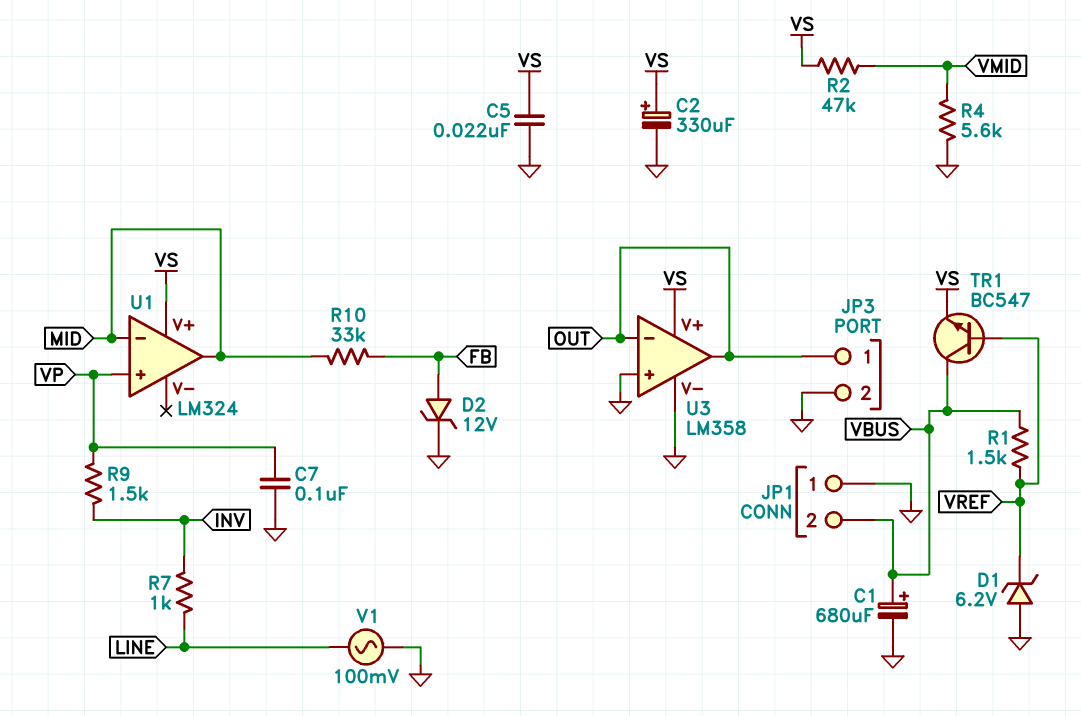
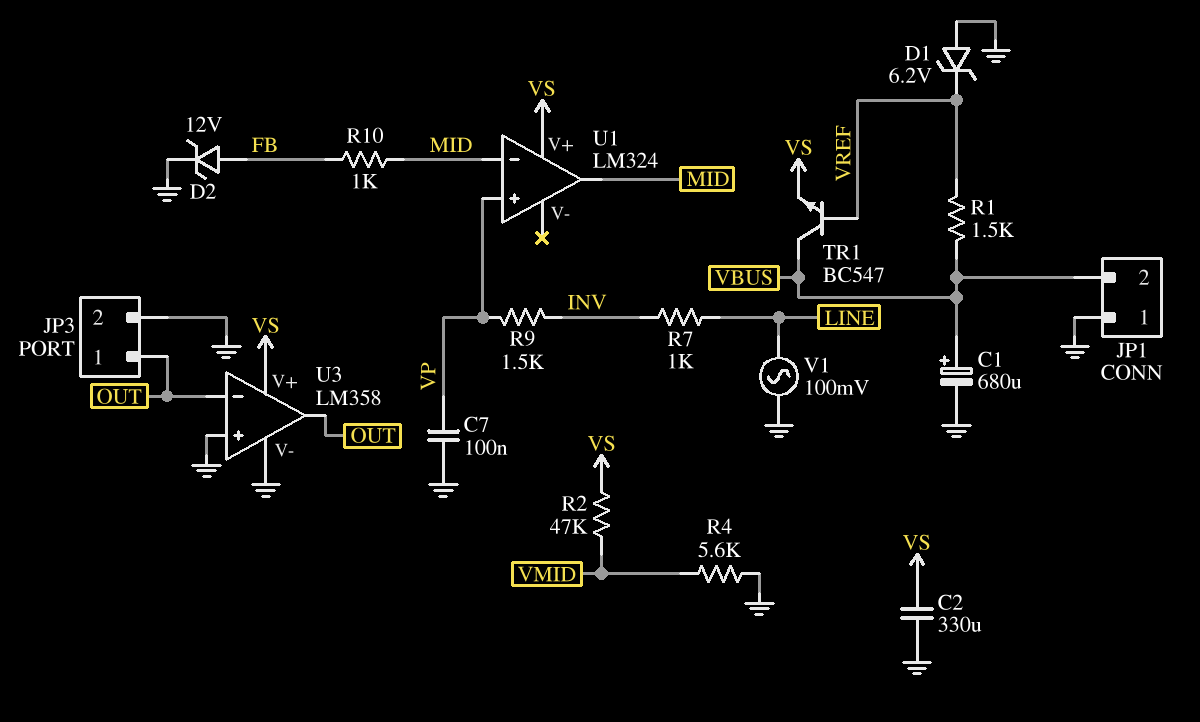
C2: 330uF (plus VS, minus GND) -> 330uF (GND, VS)
C5: 22nF (GND, VS) -> none
R10: 33k (FB, MID) -> 1k (FB, MID)

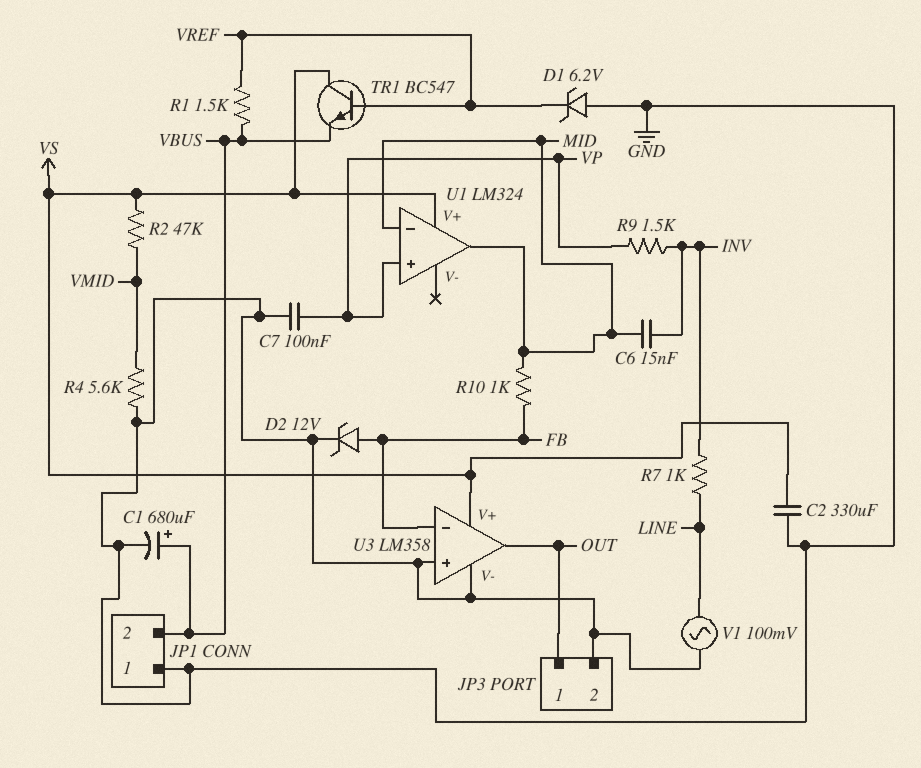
C6: none -> 15nF (INV, MID)
TR1: NPN BC547 (B VREF, C VBUS, E VS) -> NPN BC547 (B VREF, C VS, E VBUS)
U3 pin in-: OUT -> FB

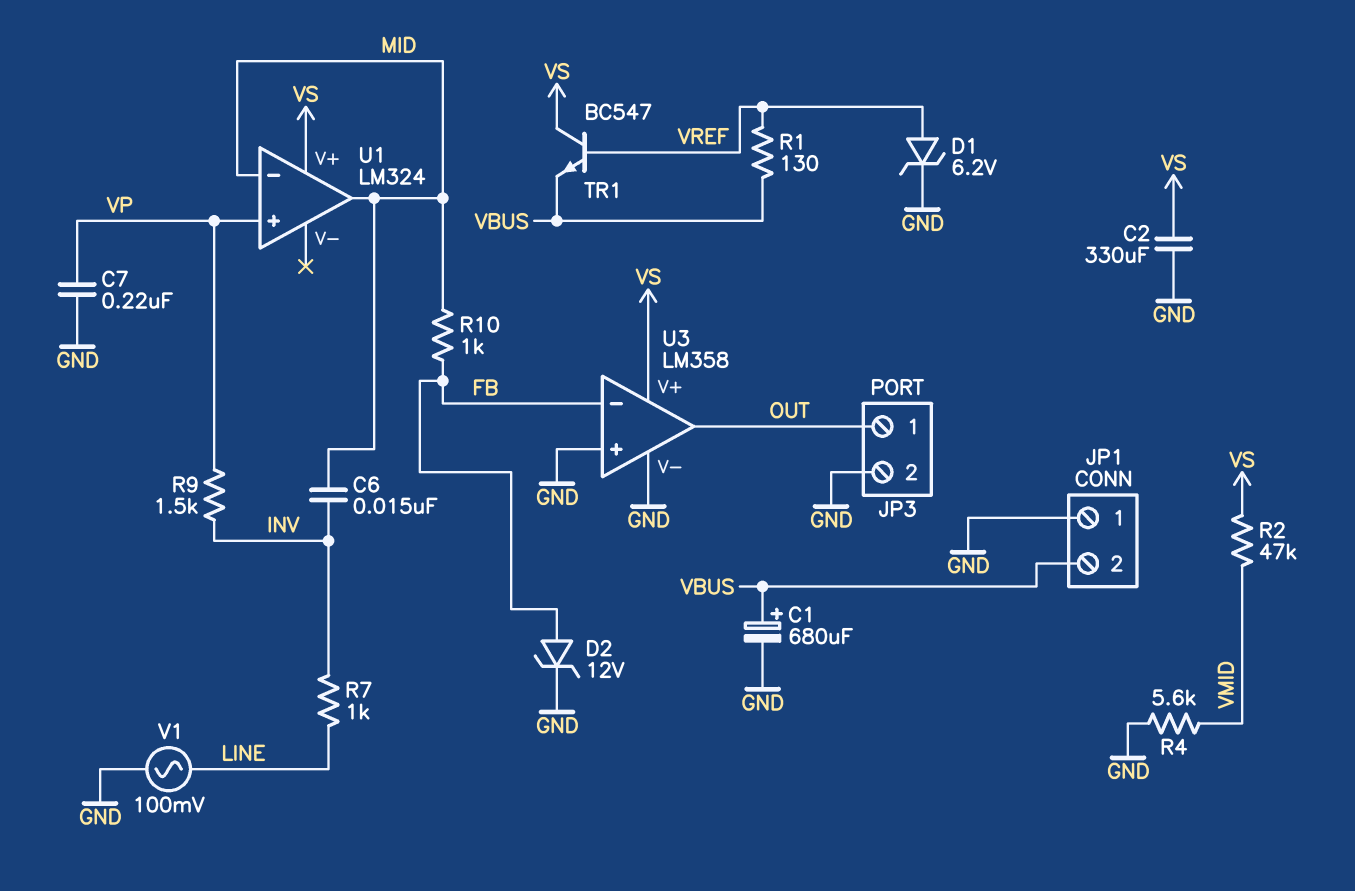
C7: 100nF (GND, VP) -> 220nF (GND, VP)
D1: zener 6.2V (A GND, K VREF) -> zener 6.2V (A VREF, K GND)
R1: 1.5k (VBUS, VREF) -> 130 (VBUS, VREF)

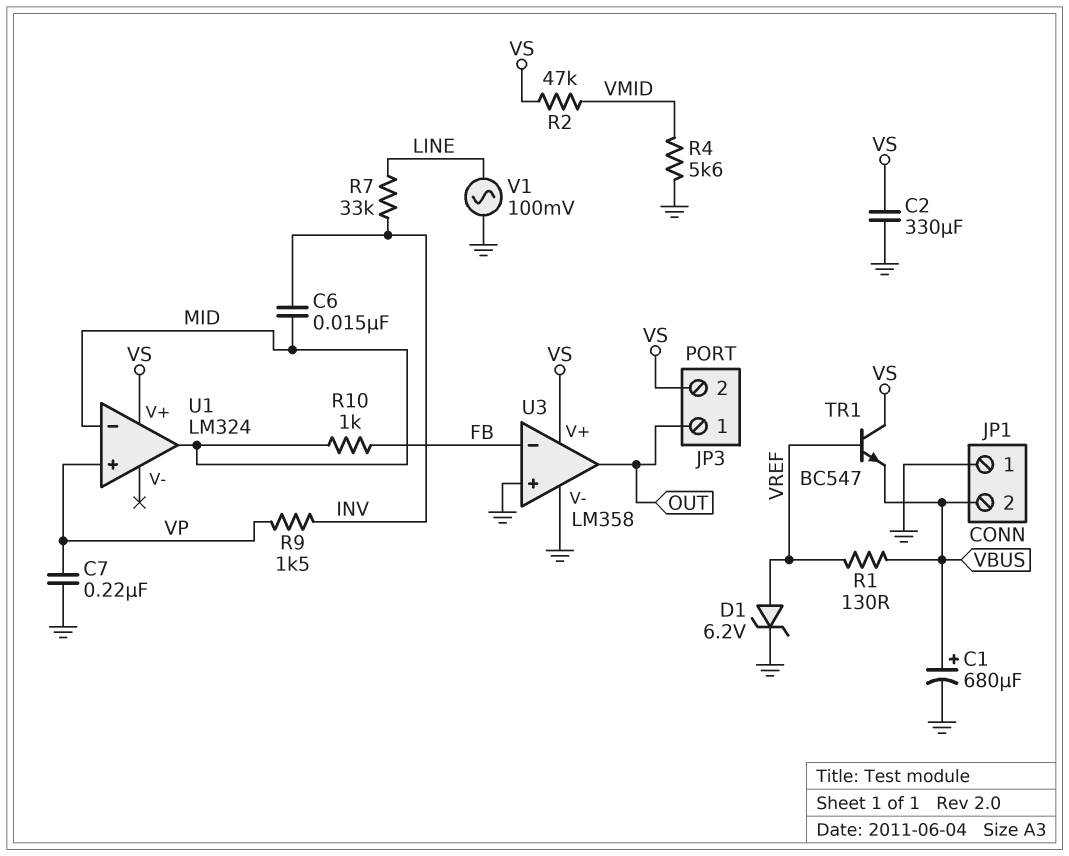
D2: zener 12V (A FB, K GND) -> none
JP3 pin 2: GND -> VS
R7: 1k (INV, LINE) -> 33k (INV, LINE)

